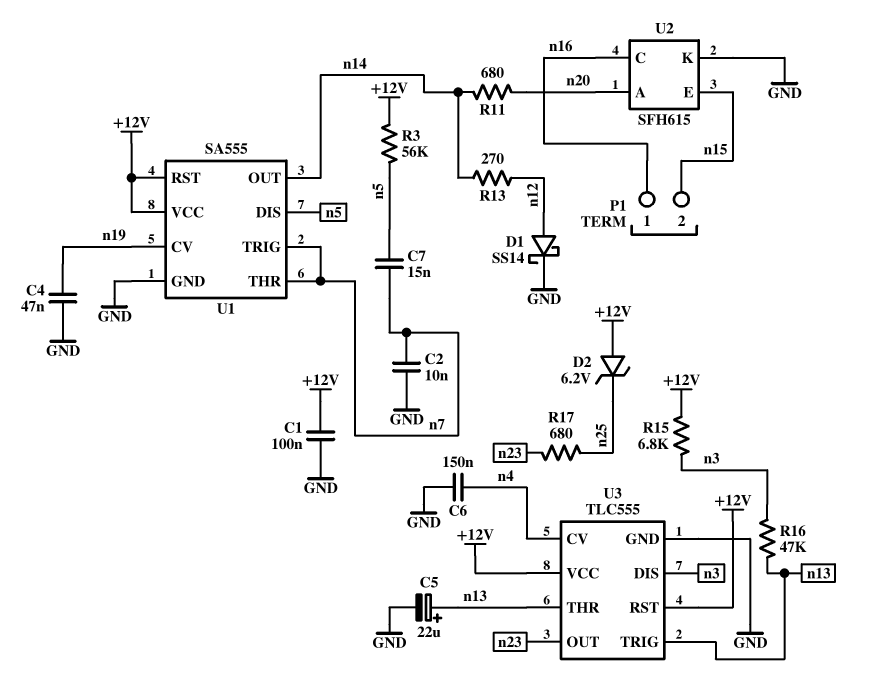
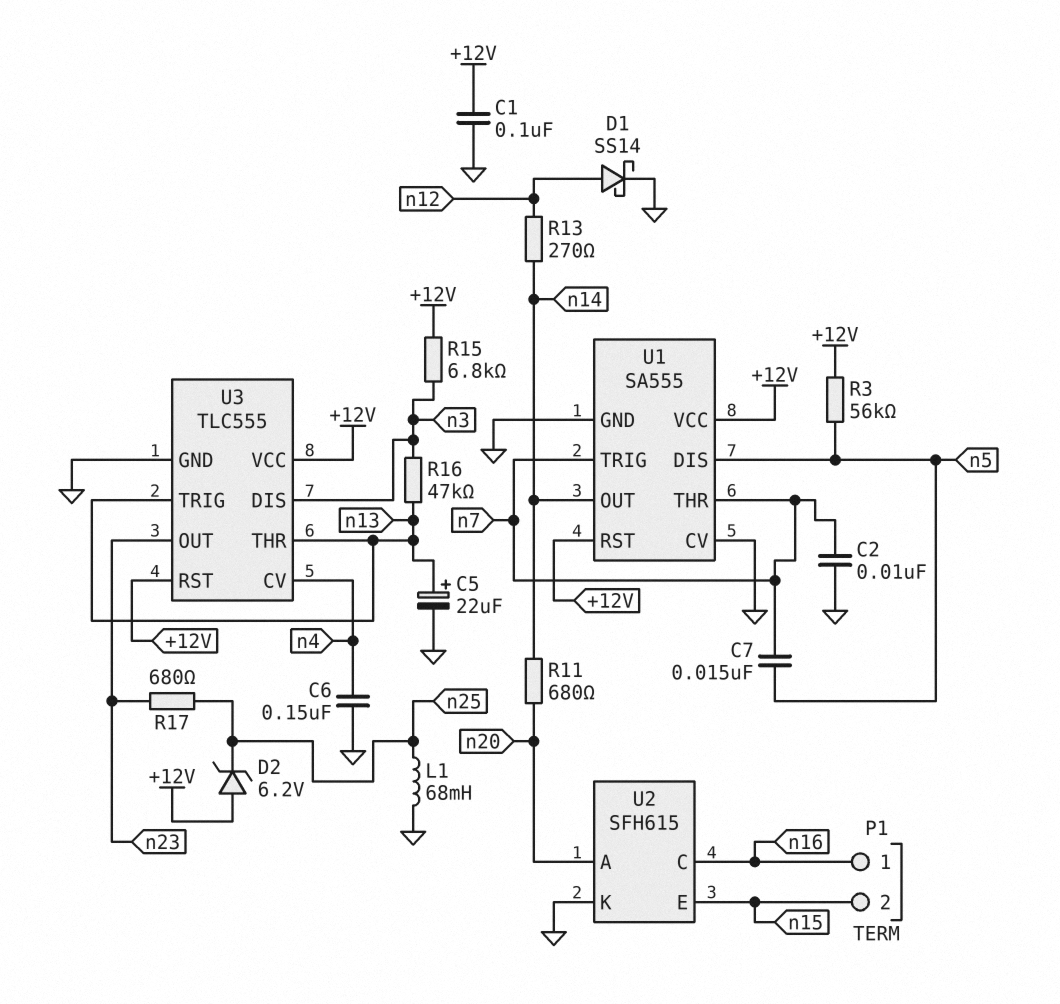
C4: 47nF (GND, n19) -> none
L1: none -> 68mH (GND, n25)
U1 pin CV: n19 -> GND

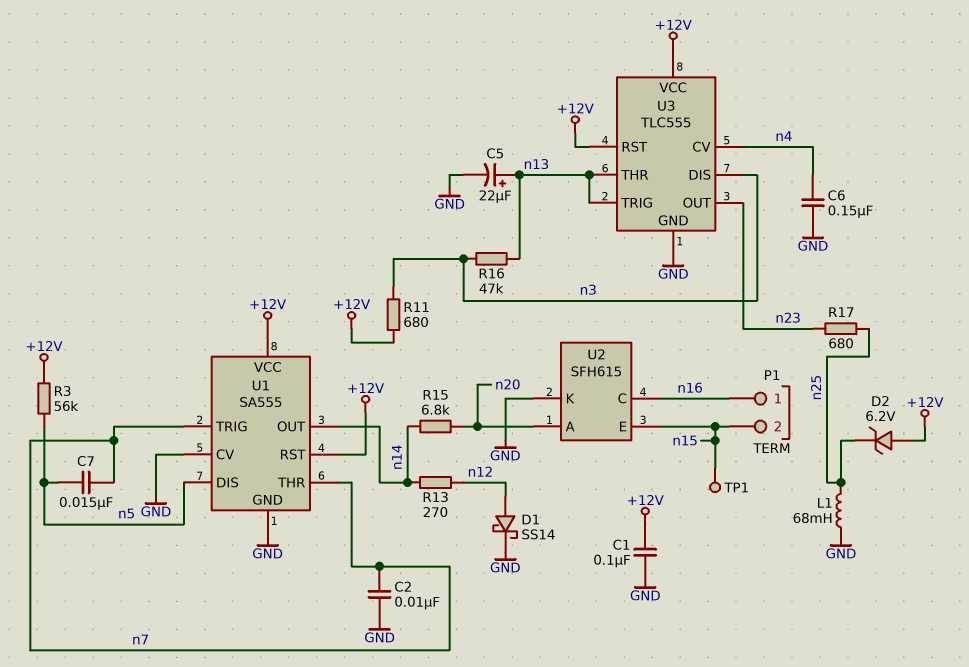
R11: 680 (n14, n20) -> 680 (+12V, n3)
R15: 6.8k (+12V, n3) -> 6.8k (n14, n20)
TP1: none -> test point (n15)

